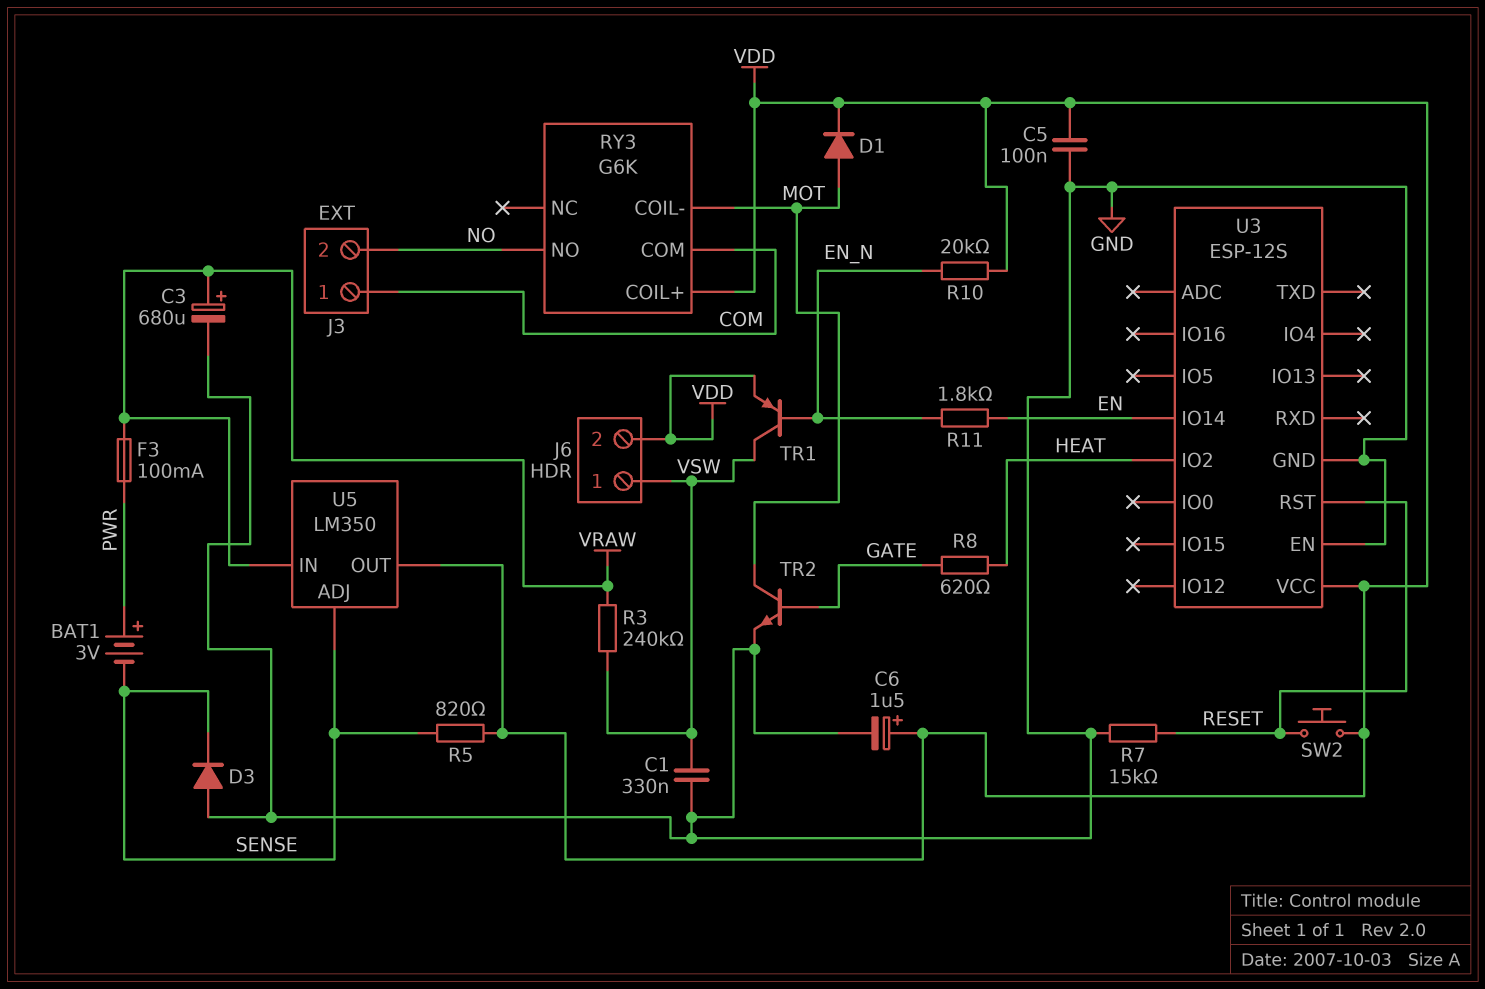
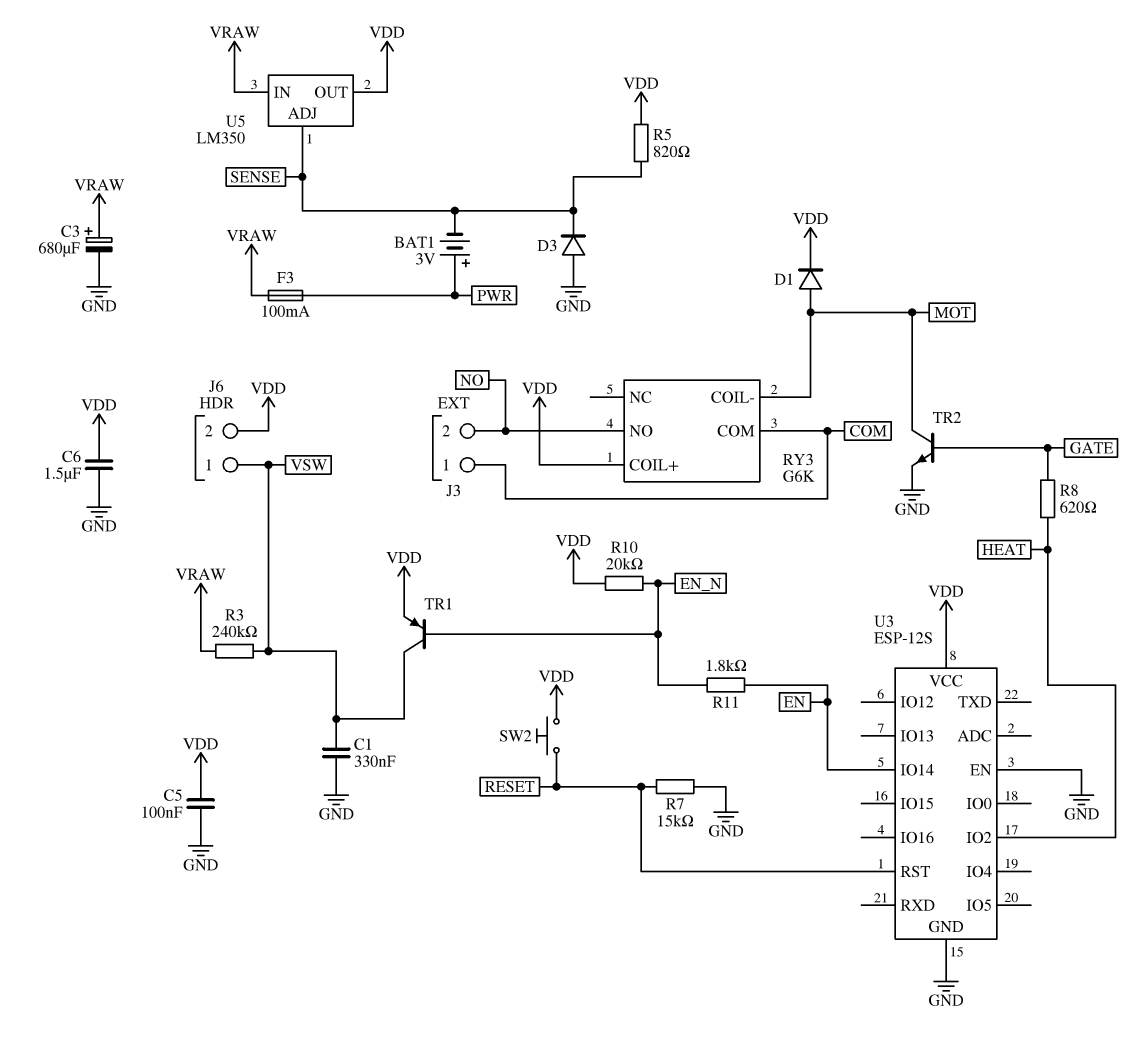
C6: 1.5uF (plus VDD, minus GND) -> 1.5uF (GND, VDD)

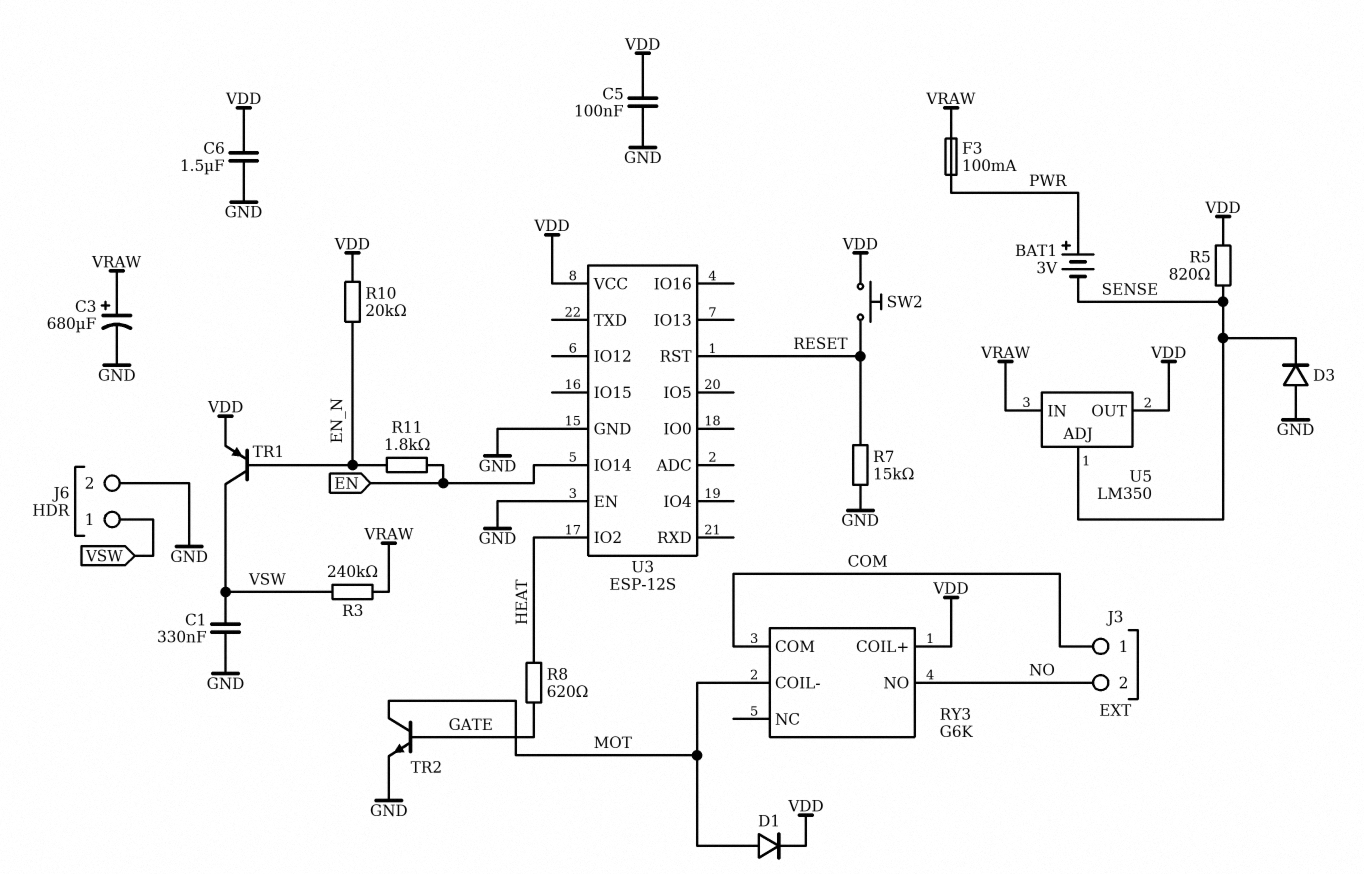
J6 pin 2: VDD -> GND

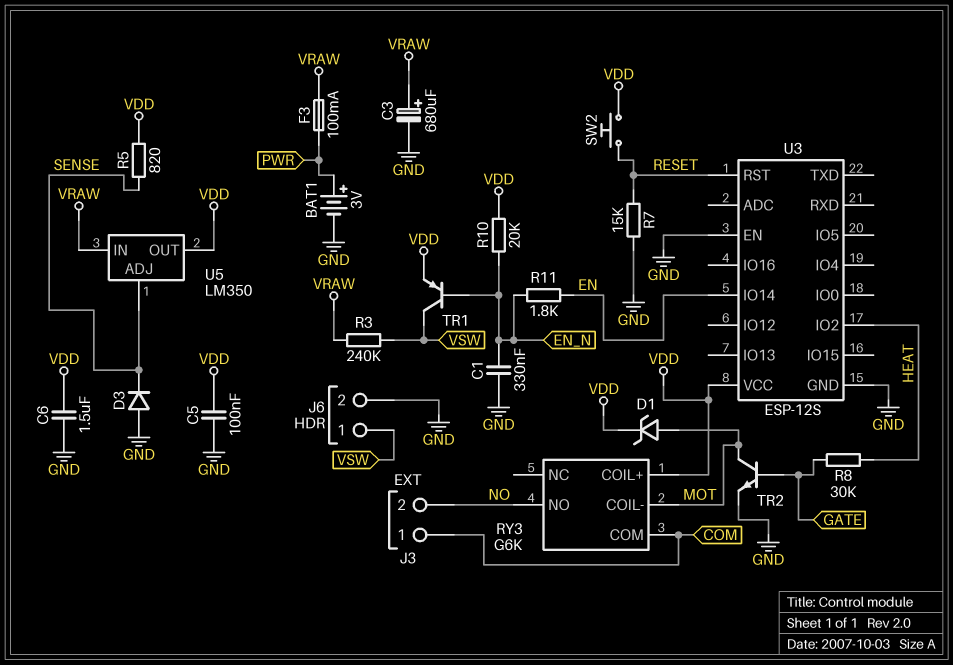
BAT1: 3V (plus PWR, minus SENSE) -> 3V (plus PWR, minus GND)
C1: 330nF (GND, VSW) -> 330nF (EN_N, GND)
D1: diode (A MOT, K VDD) -> zener (A MOT, K VDD)
R8: 620 (GATE, HEAT) -> 30k (GATE, HEAT)

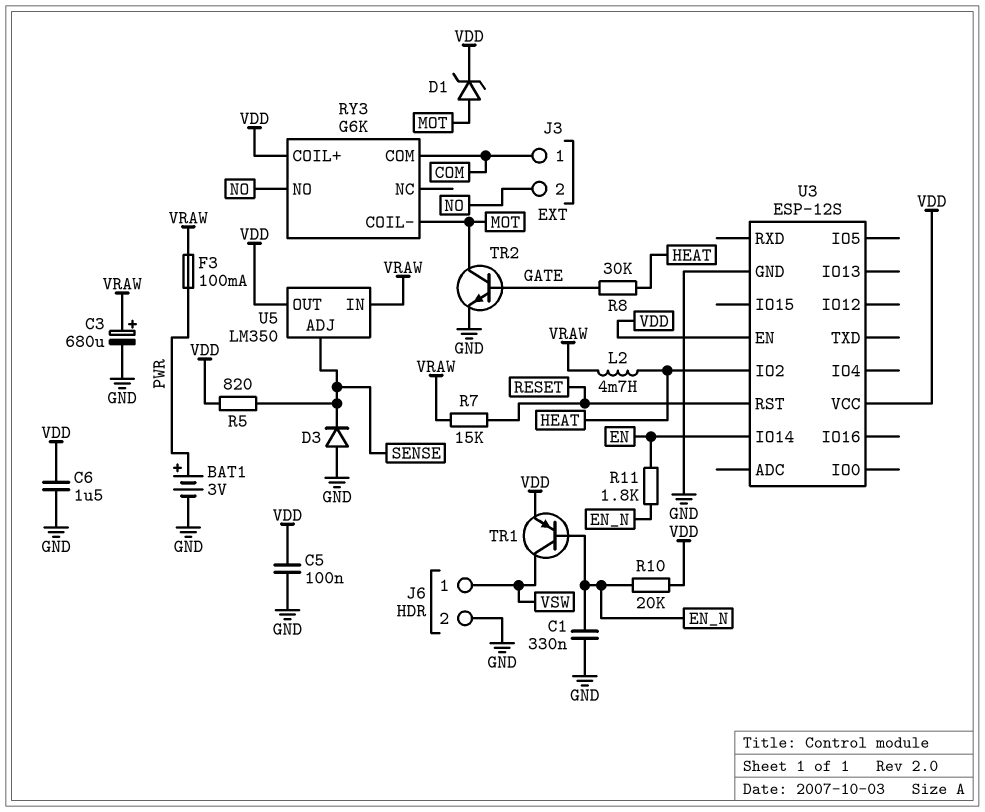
L2: none -> 4.7mH (HEAT, VRAW)
R3: 240k (VRAW, VSW) -> none
R7: 15k (GND, RESET) -> 15k (RESET, VRAW)
SW2: button (RESET, VDD) -> none
U3 pin EN: GND -> VDD

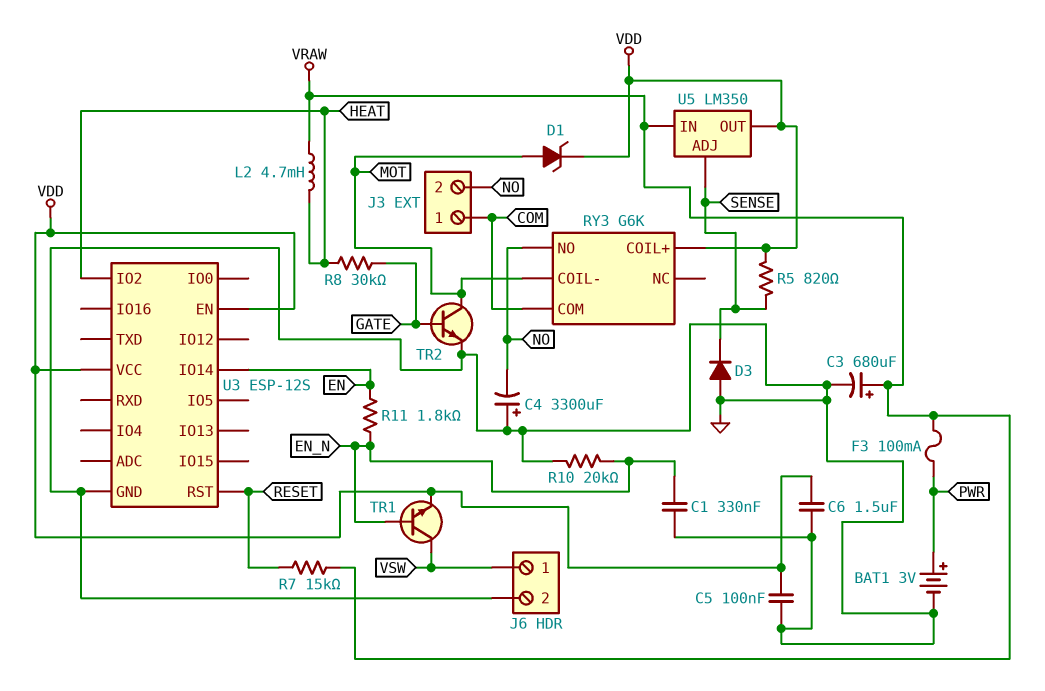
C4: none -> 3300uF (plus GND, minus NO)
R10: 20k (EN_N, VDD) -> 20k (EN_N, GND)
TR1: PNP (B EN_N, C VSW, E VDD) -> NPN (B EN_N, C VSW, E VDD)

